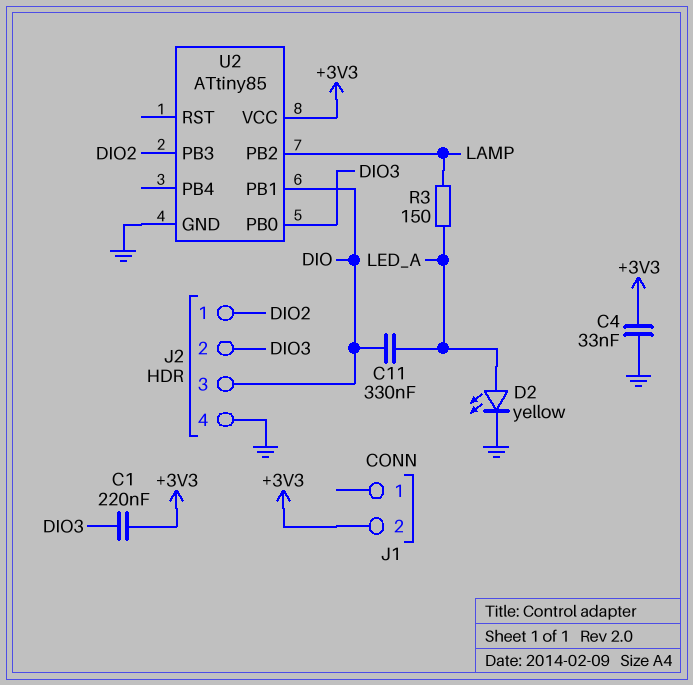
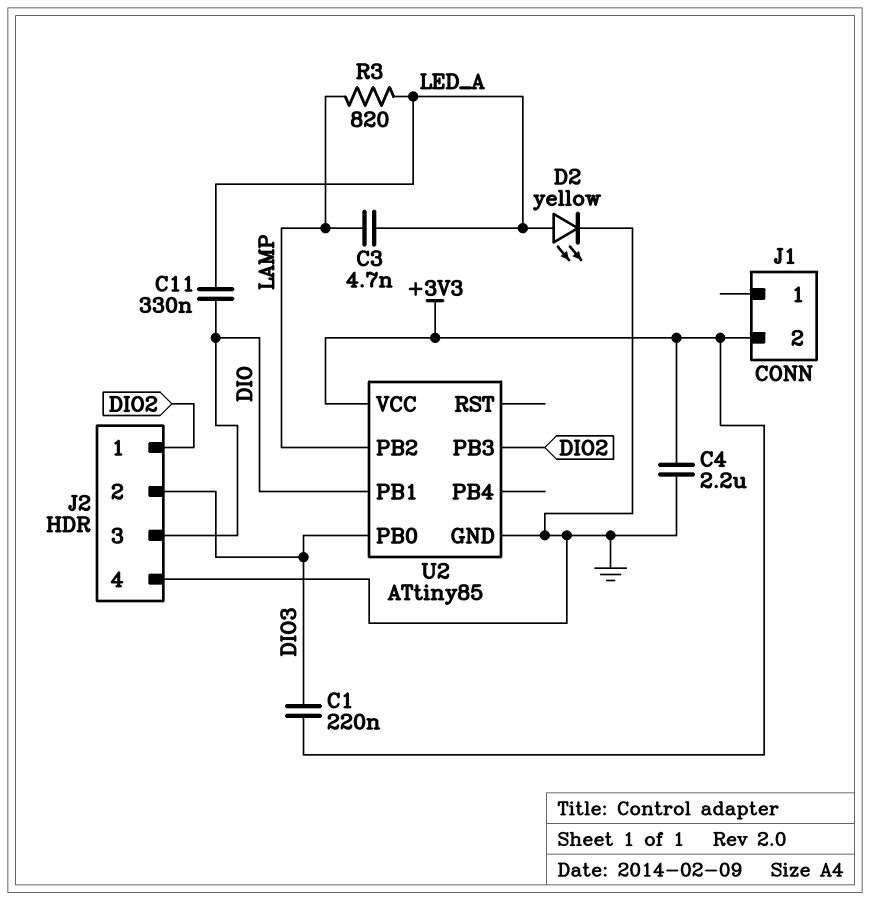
C3: none -> 4.7nF (LAMP, LED_A)
C4: 33nF (+3V3, GND) -> 2.2uF (+3V3, GND)
R3: 150 (LAMP, LED_A) -> 820 (LAMP, LED_A)

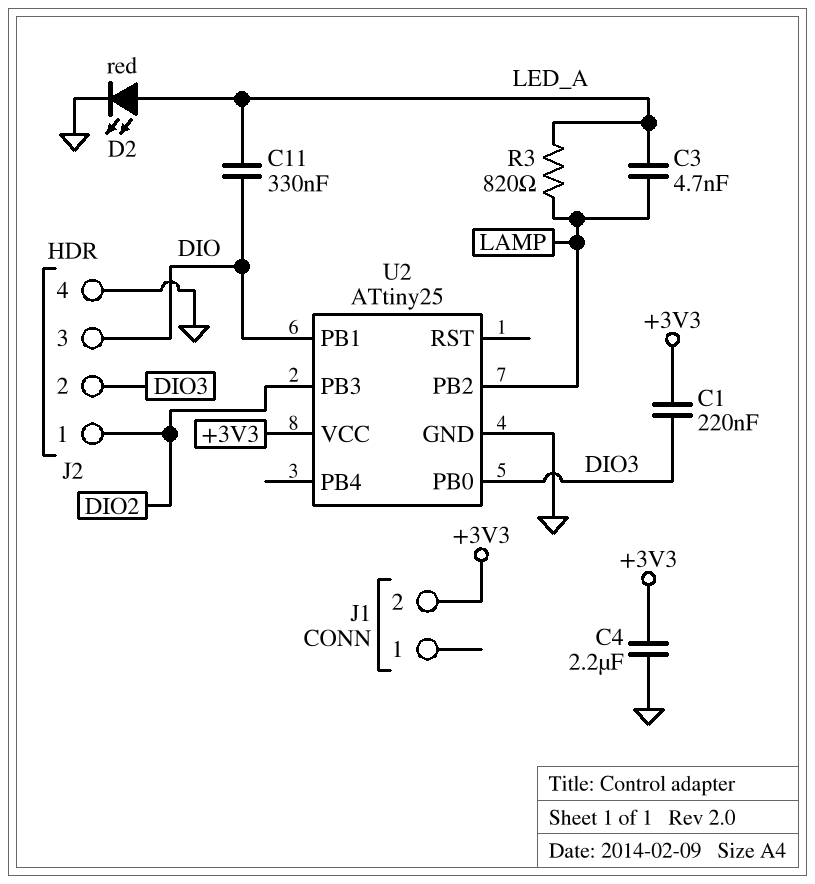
D2: LED yellow (A LED_A, K GND) -> LED red (A LED_A, K GND)
U2: ATtiny85 -> ATtiny25

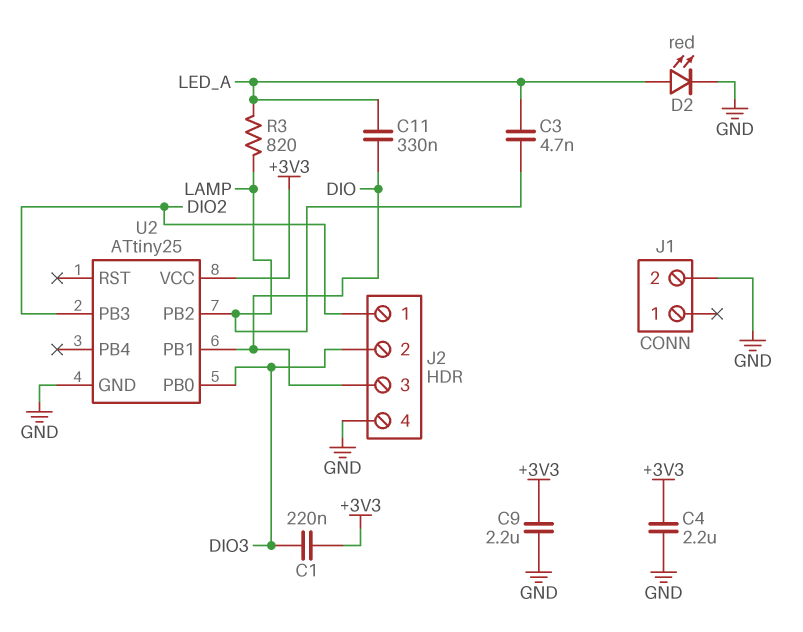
C9: none -> 2.2uF (+3V3, GND)
J1 pin 2: +3V3 -> GND

